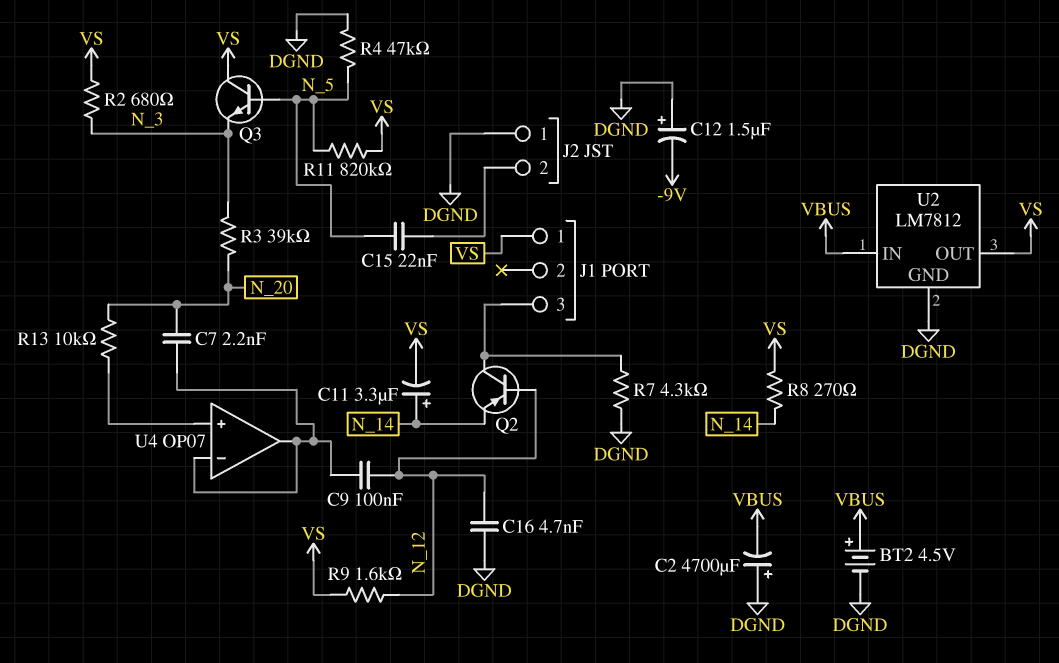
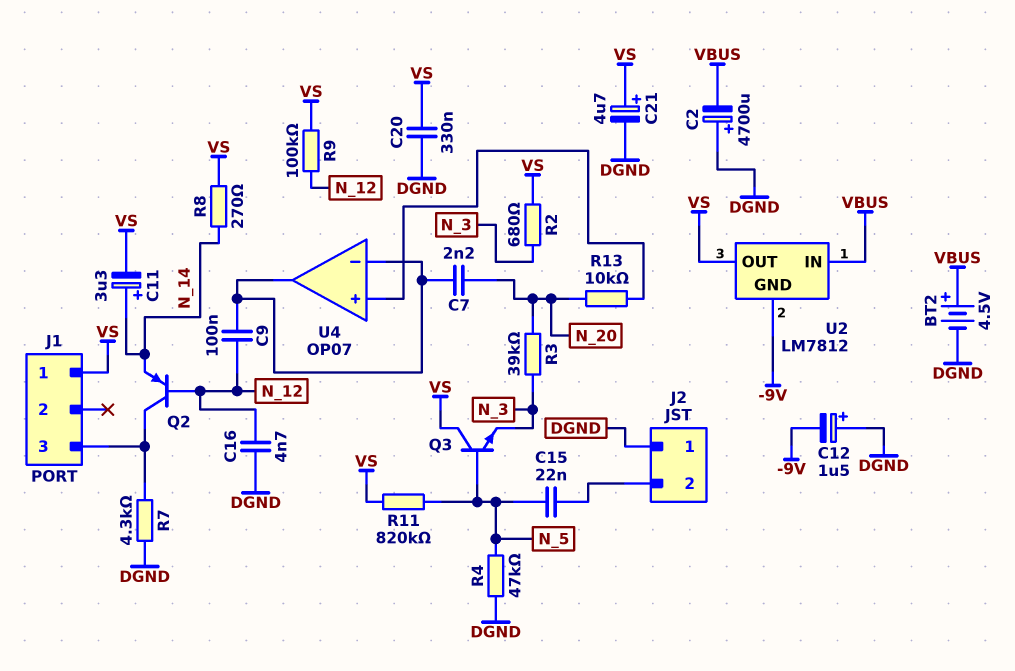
C20: none -> 330nF (DGND, VS)
C21: none -> 4.7uF (plus VS, minus DGND)
R9: 1.6k (N_12, VS) -> 100k (N_12, VS)
U2 pin GND: DGND -> -9V

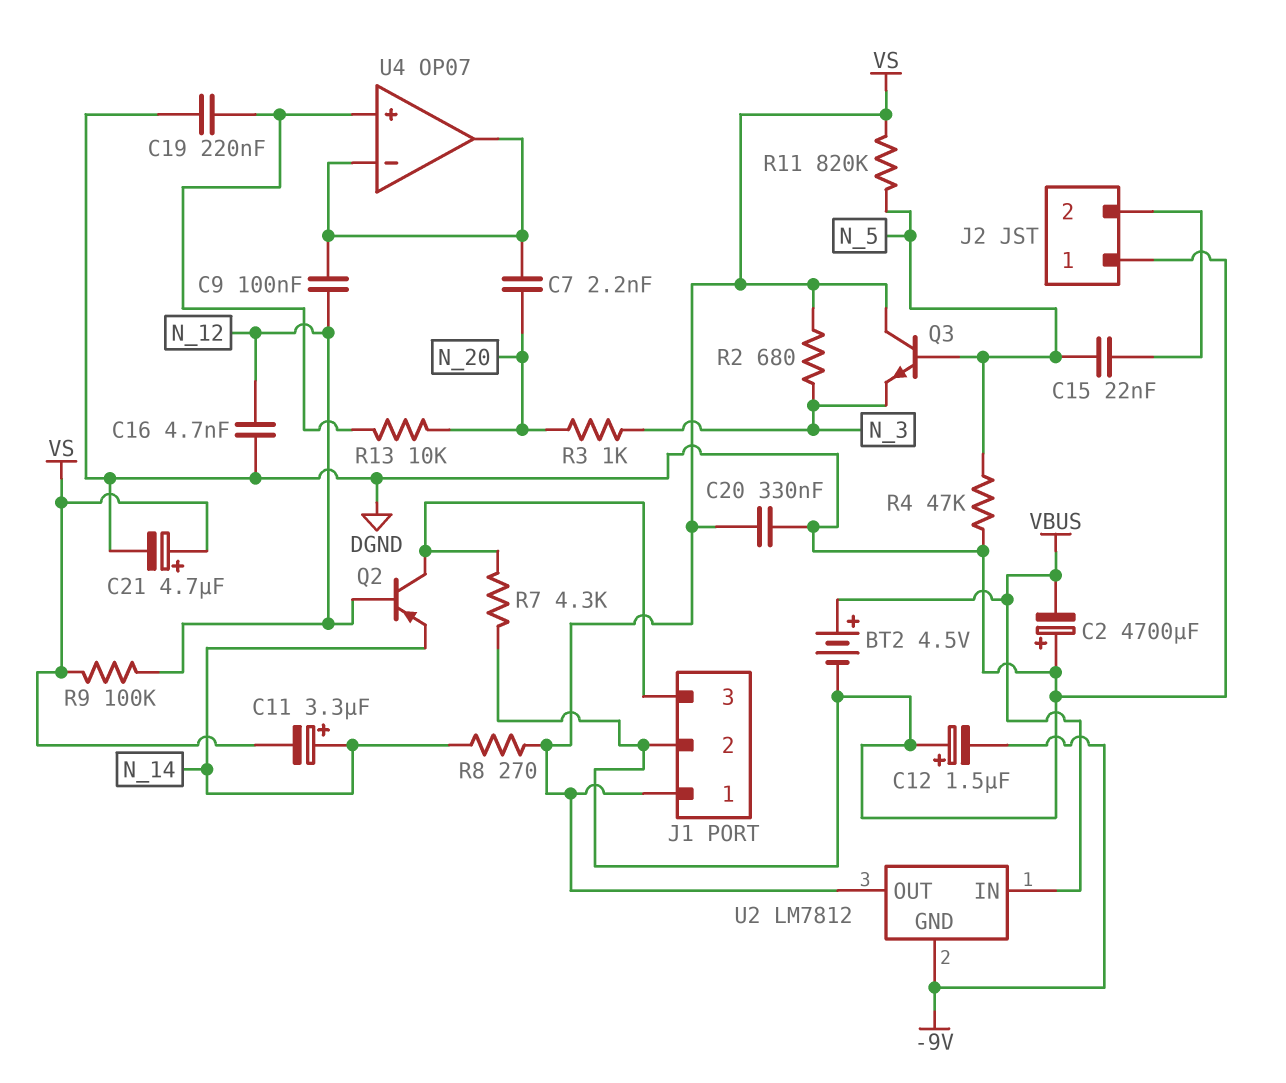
C19: none -> 220nF (DGND, U4/in+)
J1 pin 2: none -> DGND
R3: 39k (N_3, N_20) -> 1k (N_3, N_20)

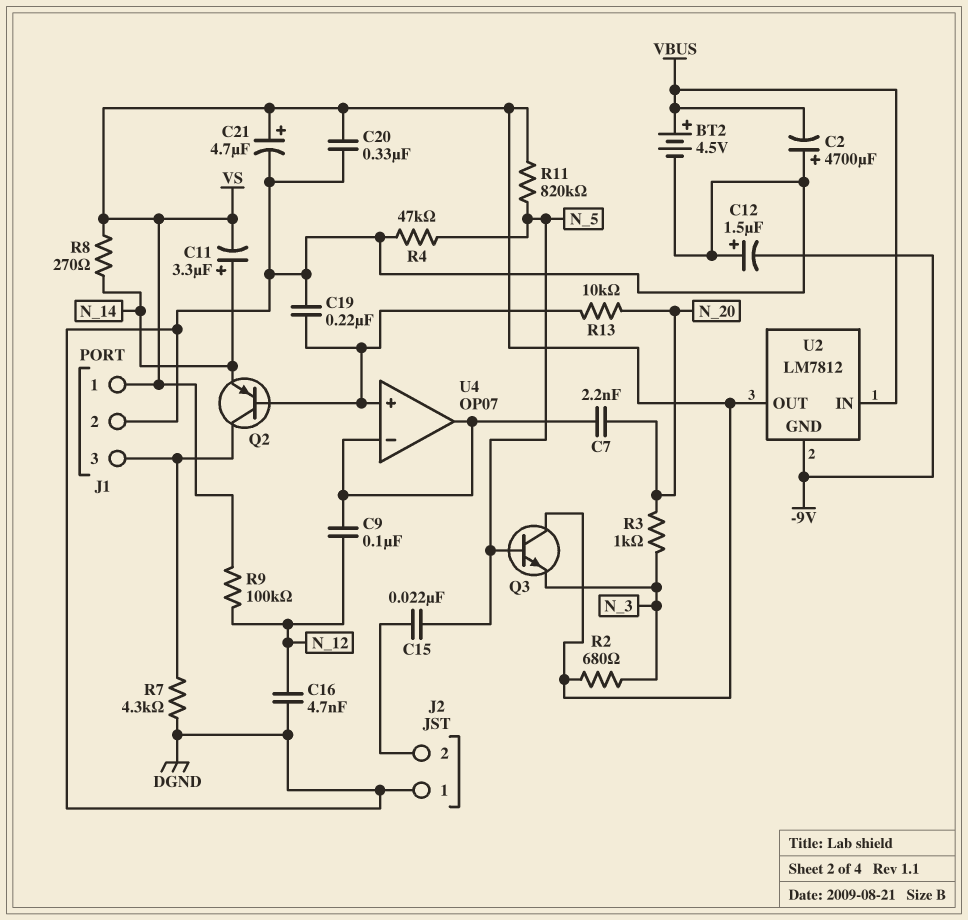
Q2: PNP (B N_12, C J1/3, E N_14) -> PNP (B U4/in+, C J1/3, E N_14)

